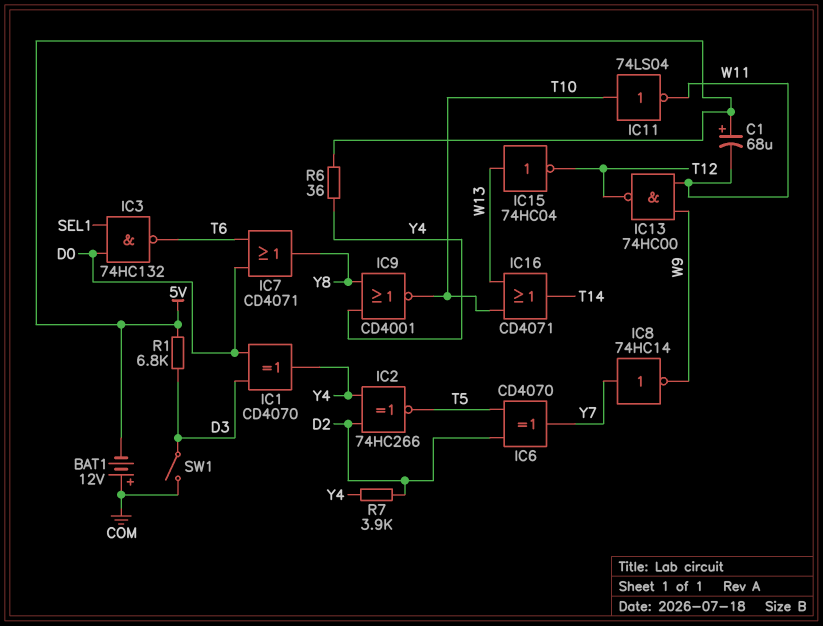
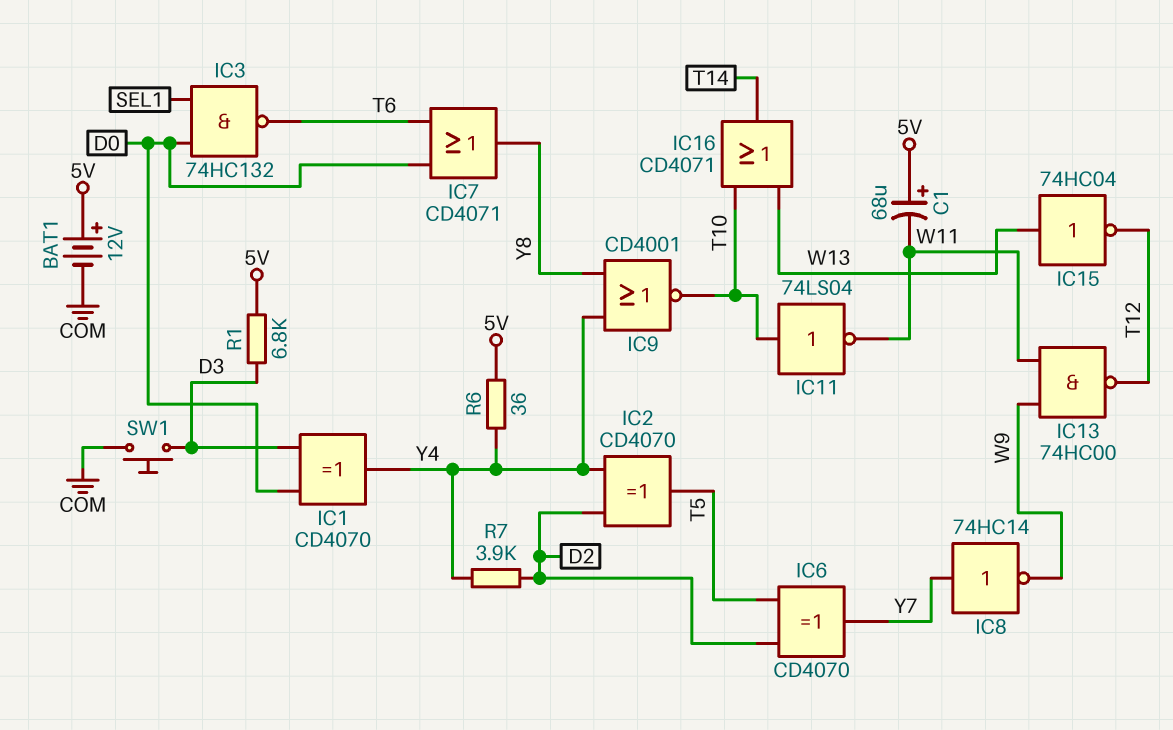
BAT1: 12V (plus COM, minus 5V) -> 12V (plus 5V, minus COM)
IC2: XNOR 74HC266 (in D2, in Y4, out T5) -> XOR CD4070 (in D2, in Y4, out T5)
SW1: switch (COM, D3) -> button (COM, D3)

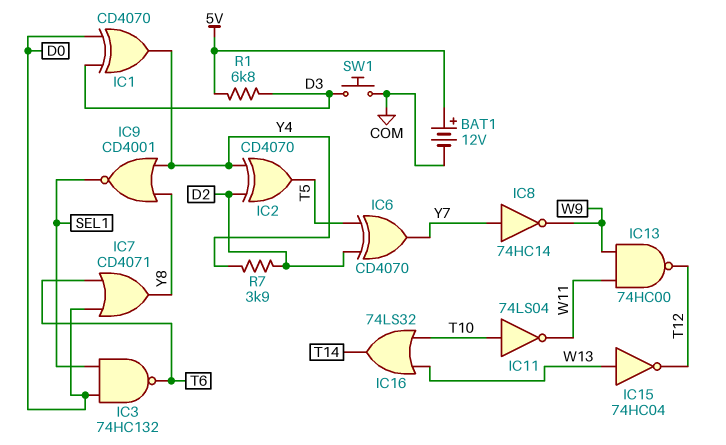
C1: 68uF (plus 5V, minus W11) -> none
IC9: NOR CD4001 (in Y4, in Y8, out T10) -> NOR CD4001 (in Y4, in Y8, out SEL1)
IC16: OR CD4071 (in T10, in W13, out T14) -> OR 74LS32 (in T10, in W13, out T14)
R6: 36 (5V, Y4) -> none

